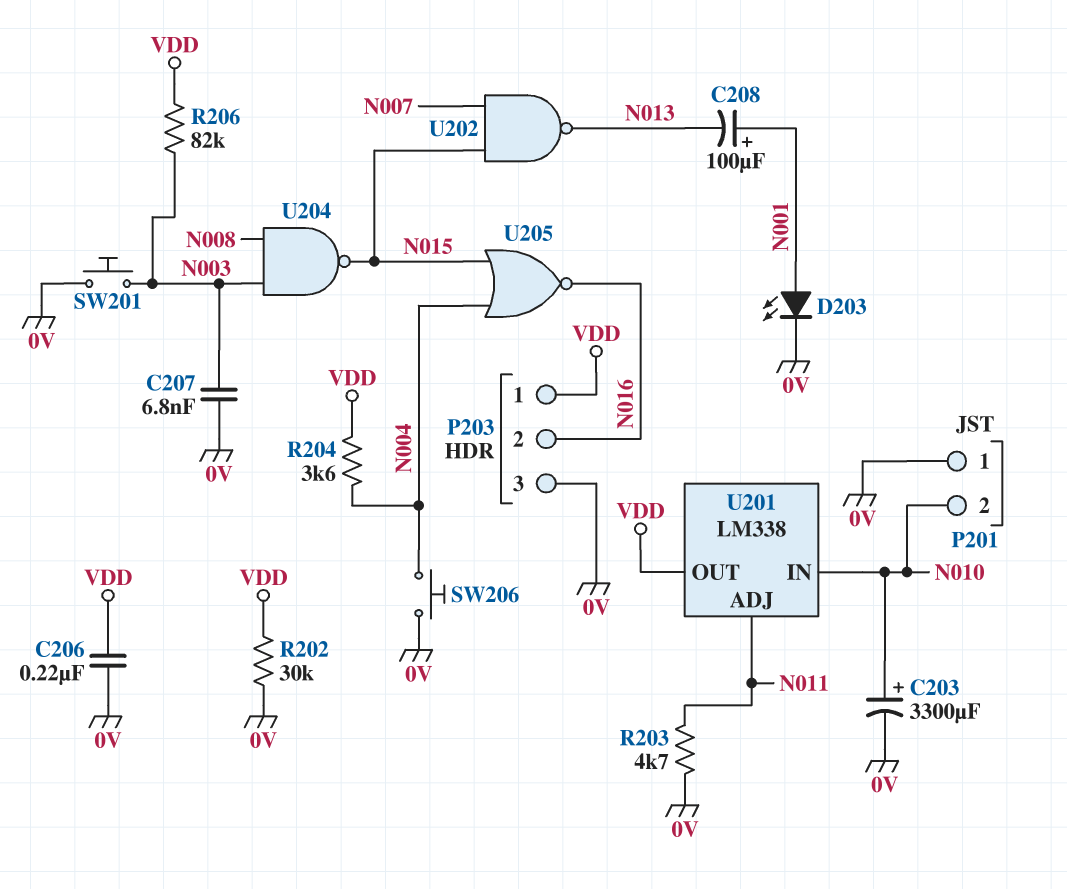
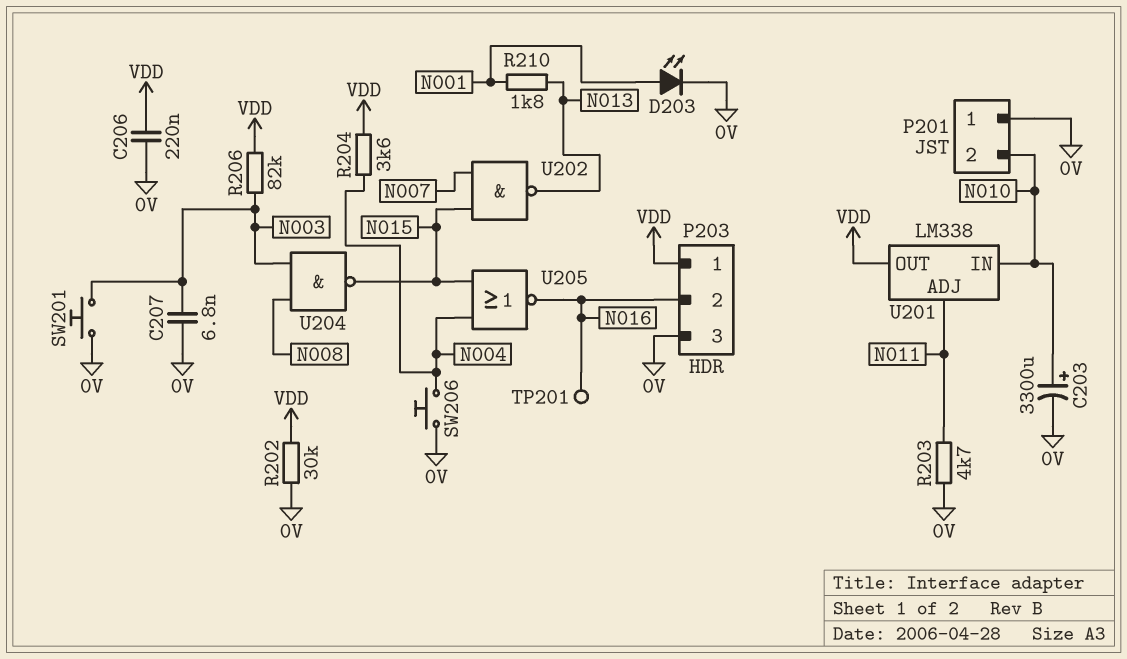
C208: 100uF (plus N001, minus N013) -> none
R210: none -> 1.8k (N001, N013)
TP201: none -> test point (N016)

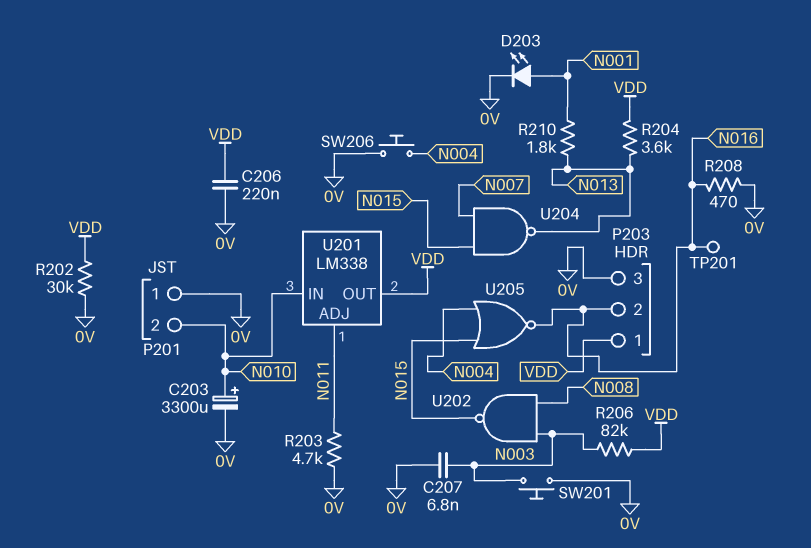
R204: 3.6k (N004, VDD) -> 3.6k (N013, VDD)
R208: none -> 470 (0V, N016)
U202: NAND (in N007, in N015, out N013) -> NAND (in N003, in N008, out N015)
U204: NAND (in N003, in N008, out N015) -> NAND (in N007, in N015, out N013)

